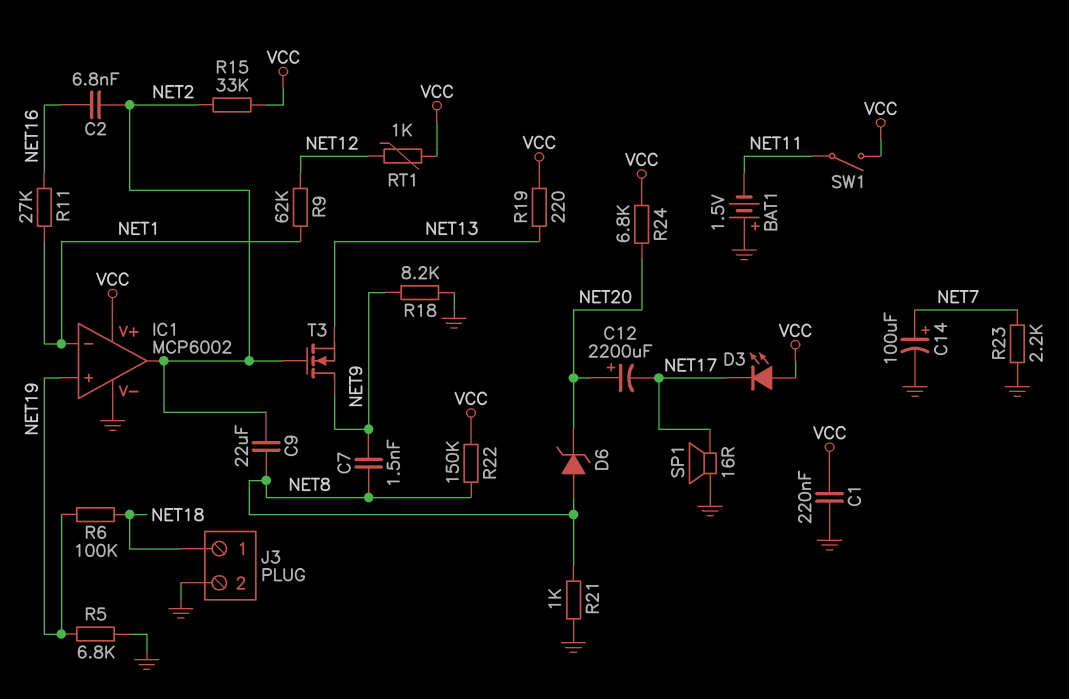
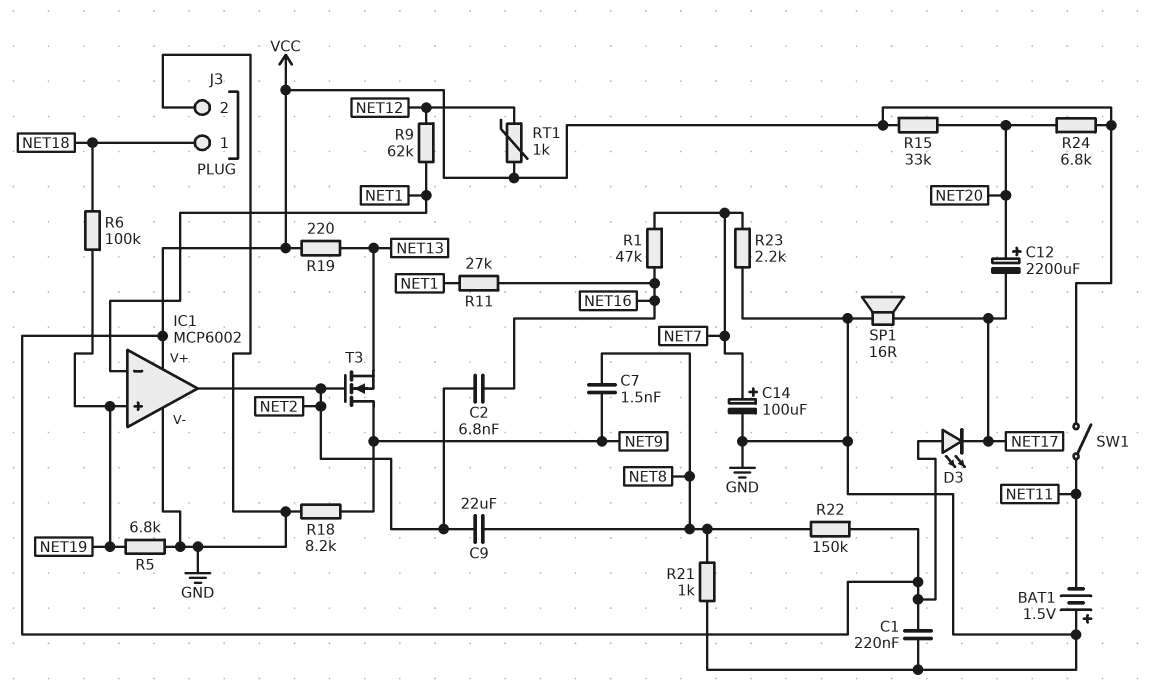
D6: zener (A NET8, K NET20) -> none
R1: none -> 47k (NET7, NET16)
R15: 33k (NET2, VCC) -> 33k (NET20, VCC)

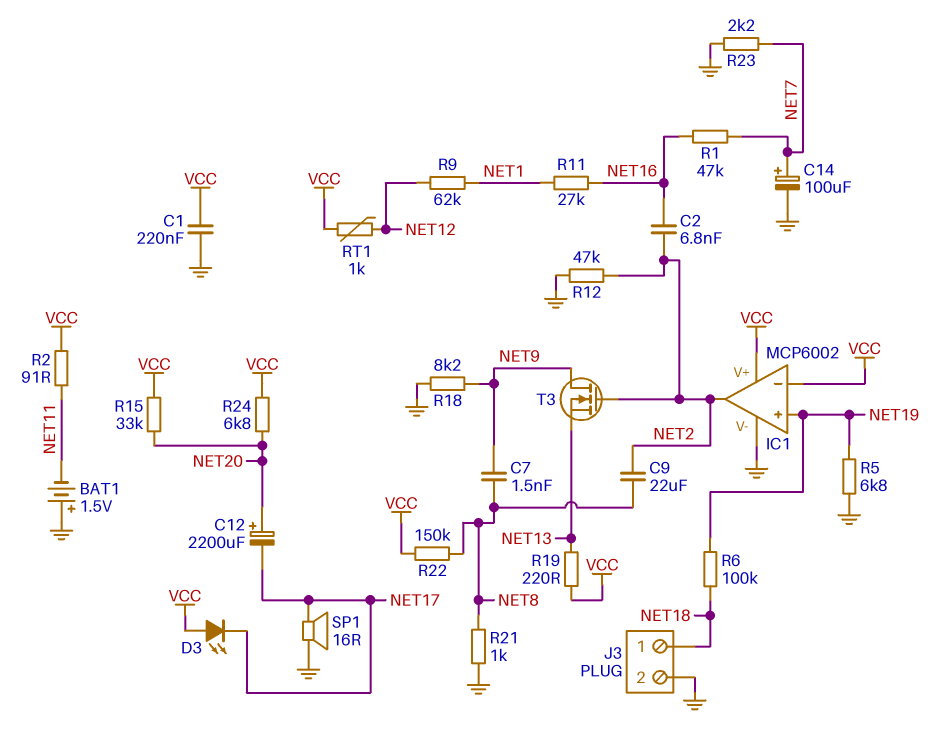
IC1 pin in-: NET1 -> VCC
R2: none -> 91 (NET11, VCC)
R12: none -> 47k (GND, NET2)
SW1: switch (NET11, VCC) -> none

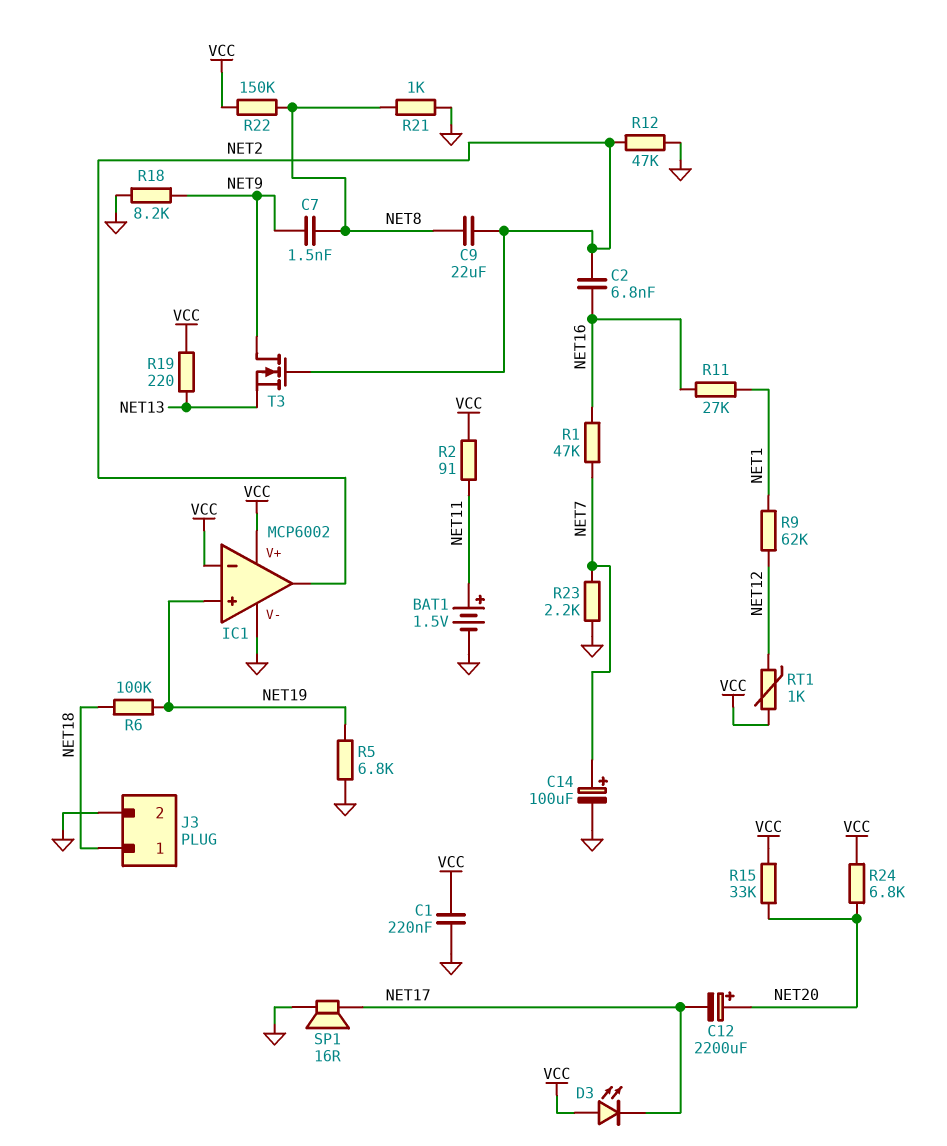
BAT1: 1.5V (plus GND, minus NET11) -> 1.5V (plus NET11, minus GND)

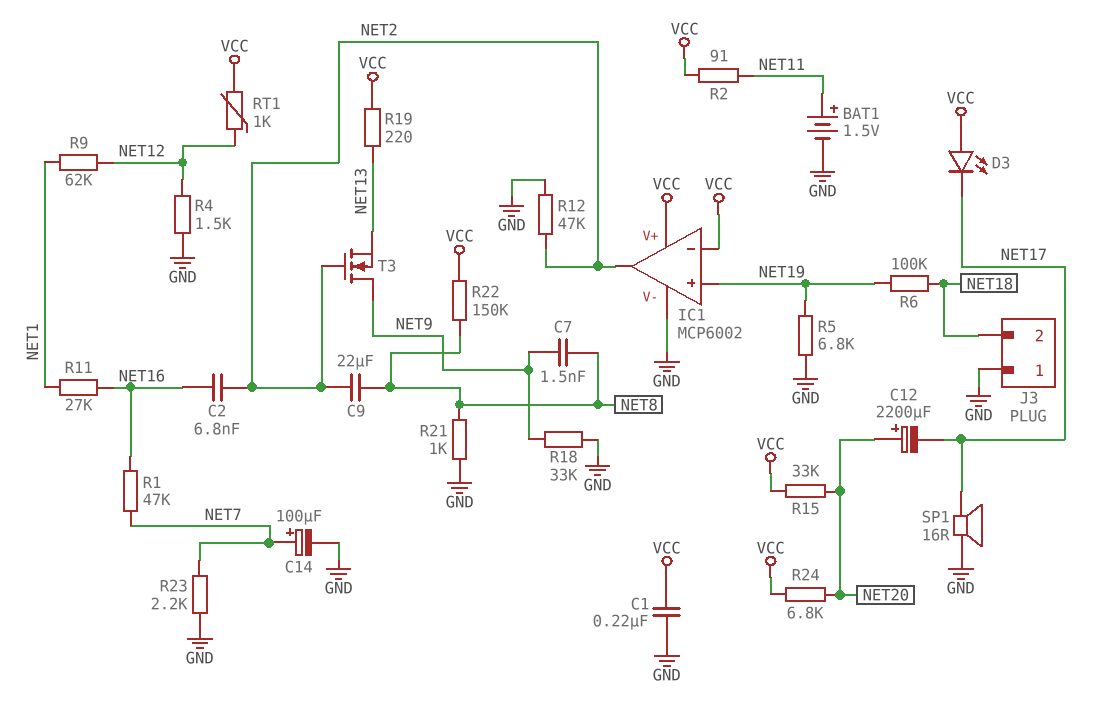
J3 pin 1: NET18 -> GND
J3 pin 2: GND -> NET18
R4: none -> 1.5k (GND, NET12)
R18: 8.2k (GND, NET9) -> 33k (GND, NET9)

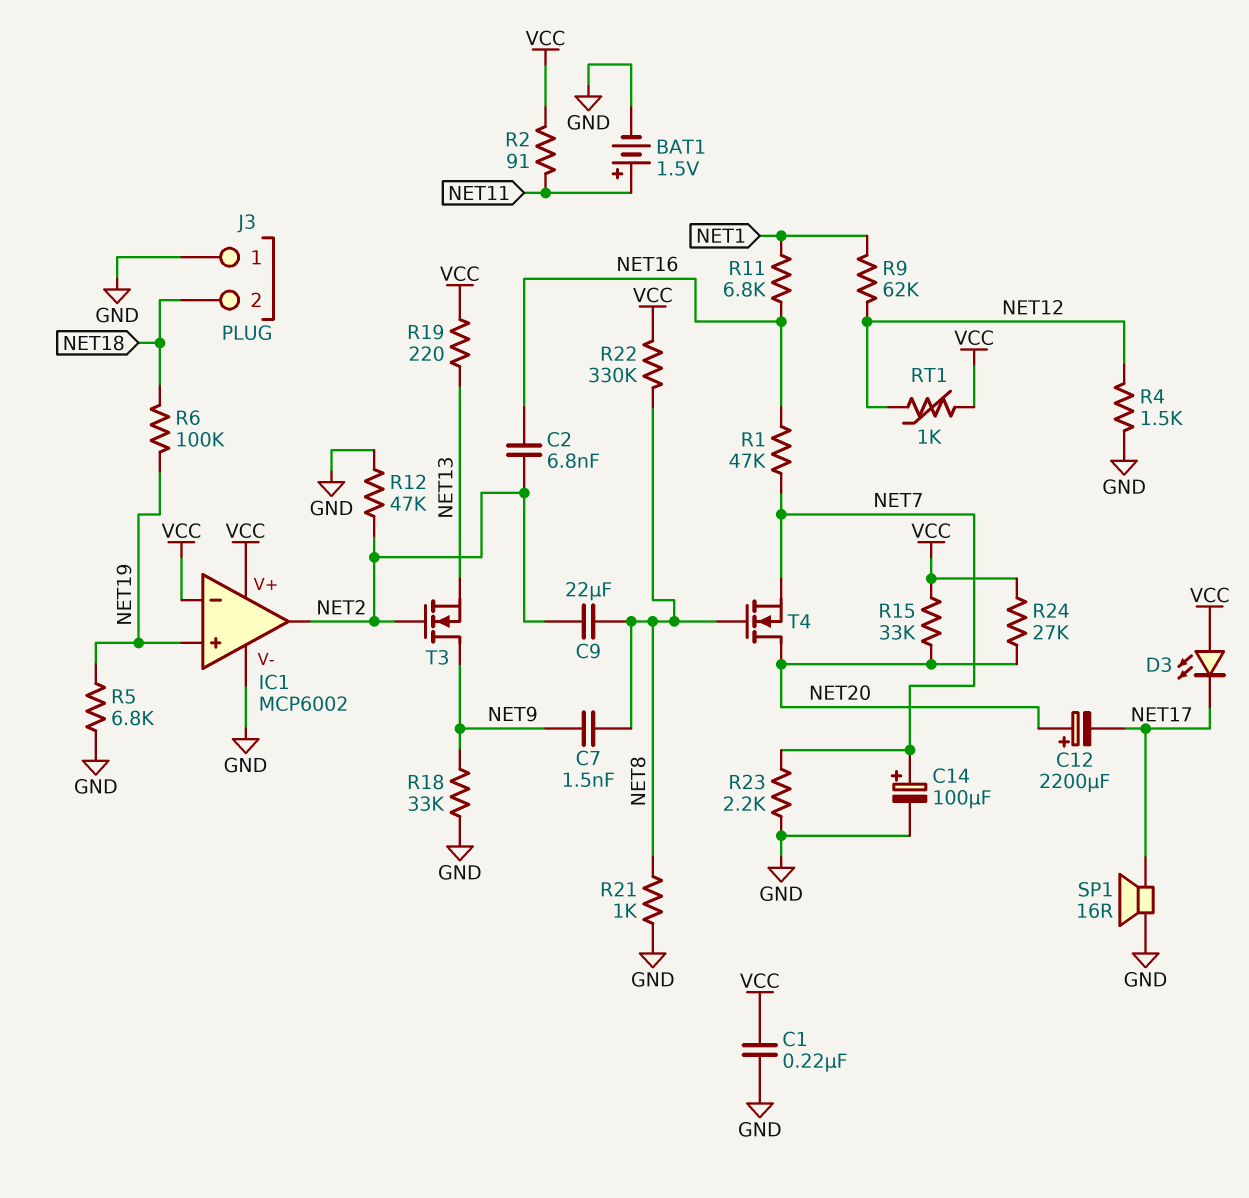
R11: 27k (NET1, NET16) -> 6.8k (NET1, NET16)
R22: 150k (NET8, VCC) -> 330k (NET8, VCC)
R24: 6.8k (NET20, VCC) -> 27k (NET20, VCC)
T4: none -> NMOS (G NET8, D NET20, S NET7)

